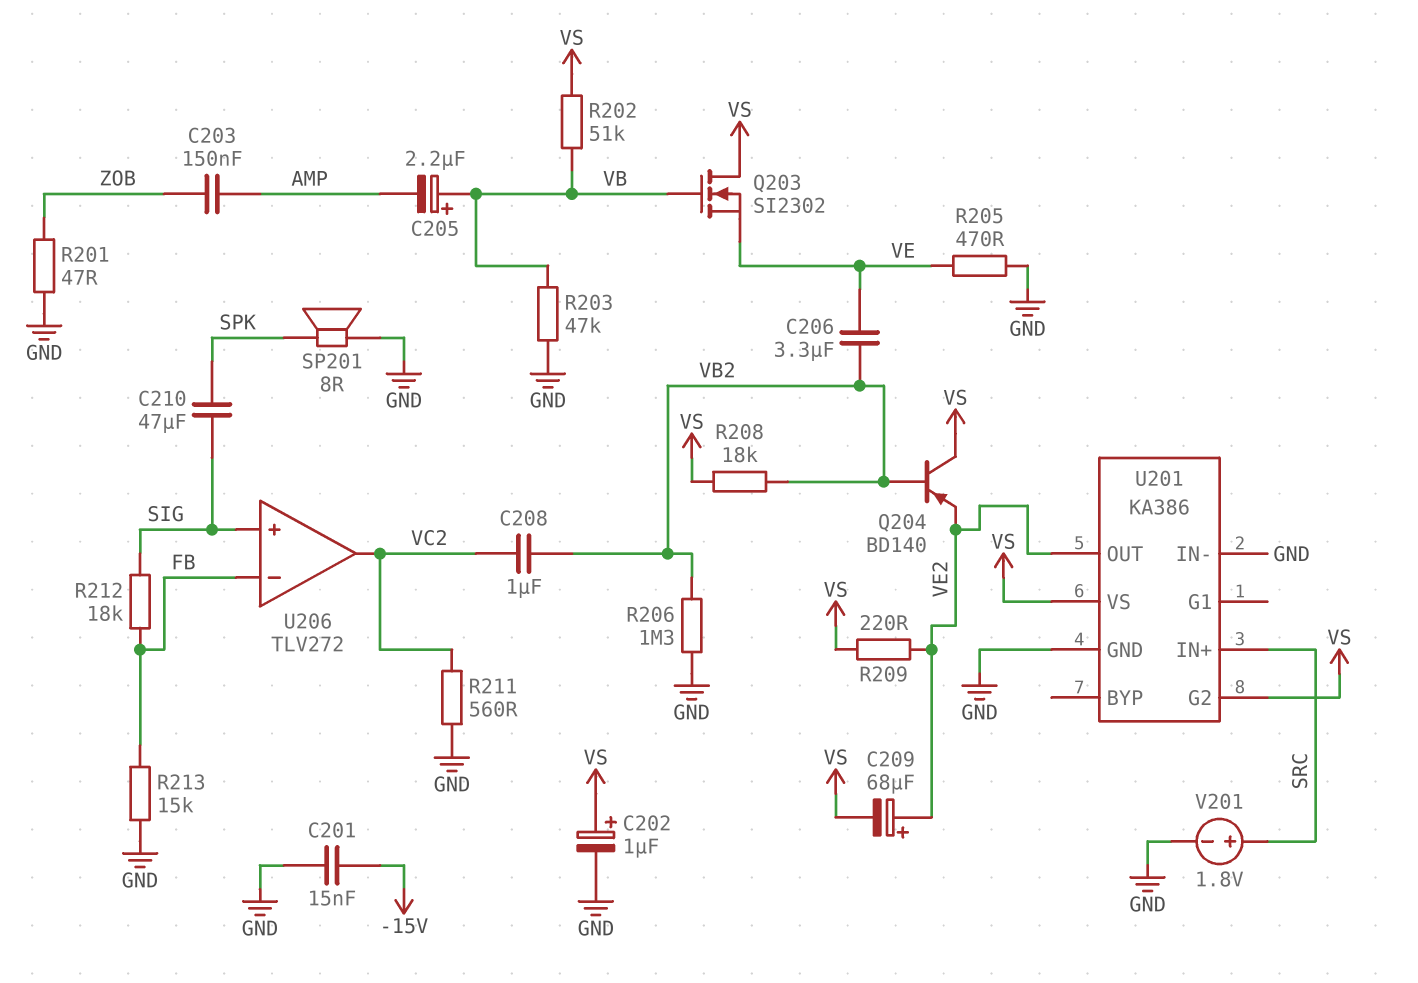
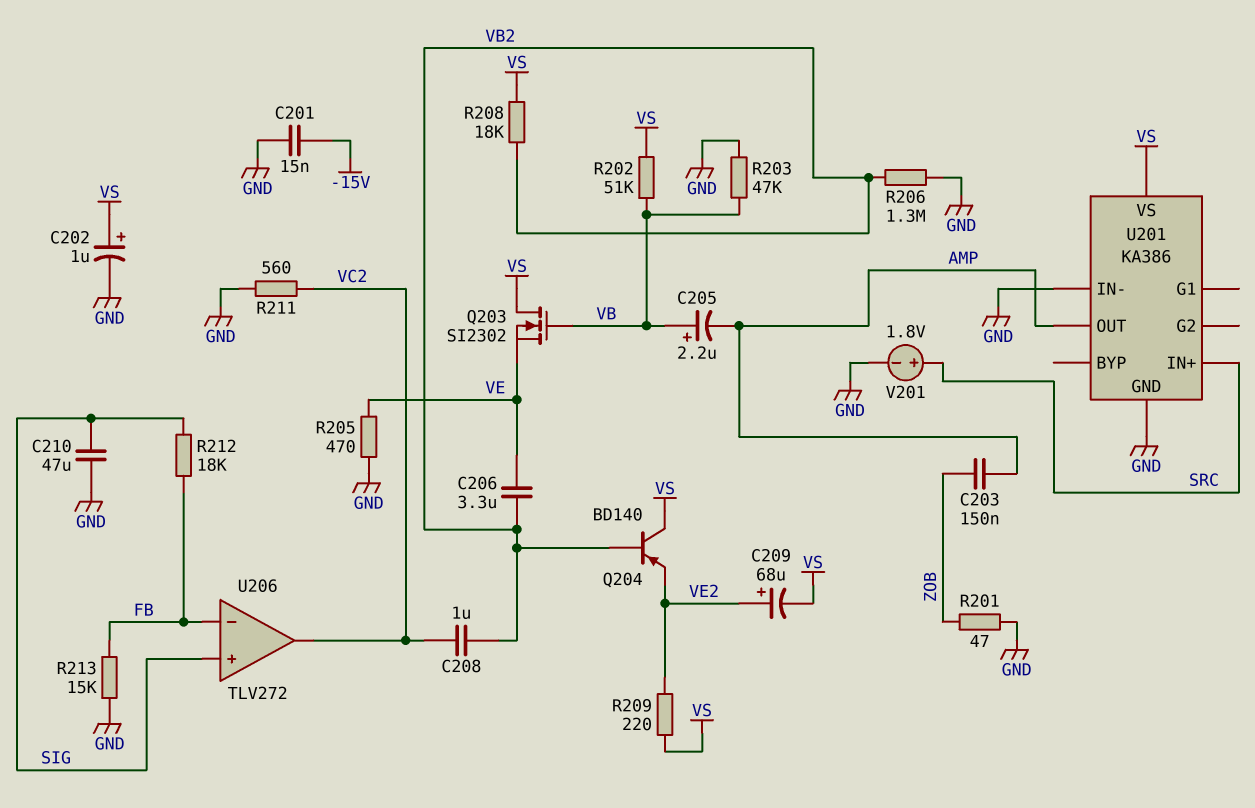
C210: 47uF (SIG, SPK) -> 47uF (GND, SIG)
SP201: speaker 8R (GND, SPK) -> none
U201 pin G2: VS -> none
U201 pin OUT: VE2 -> AMP

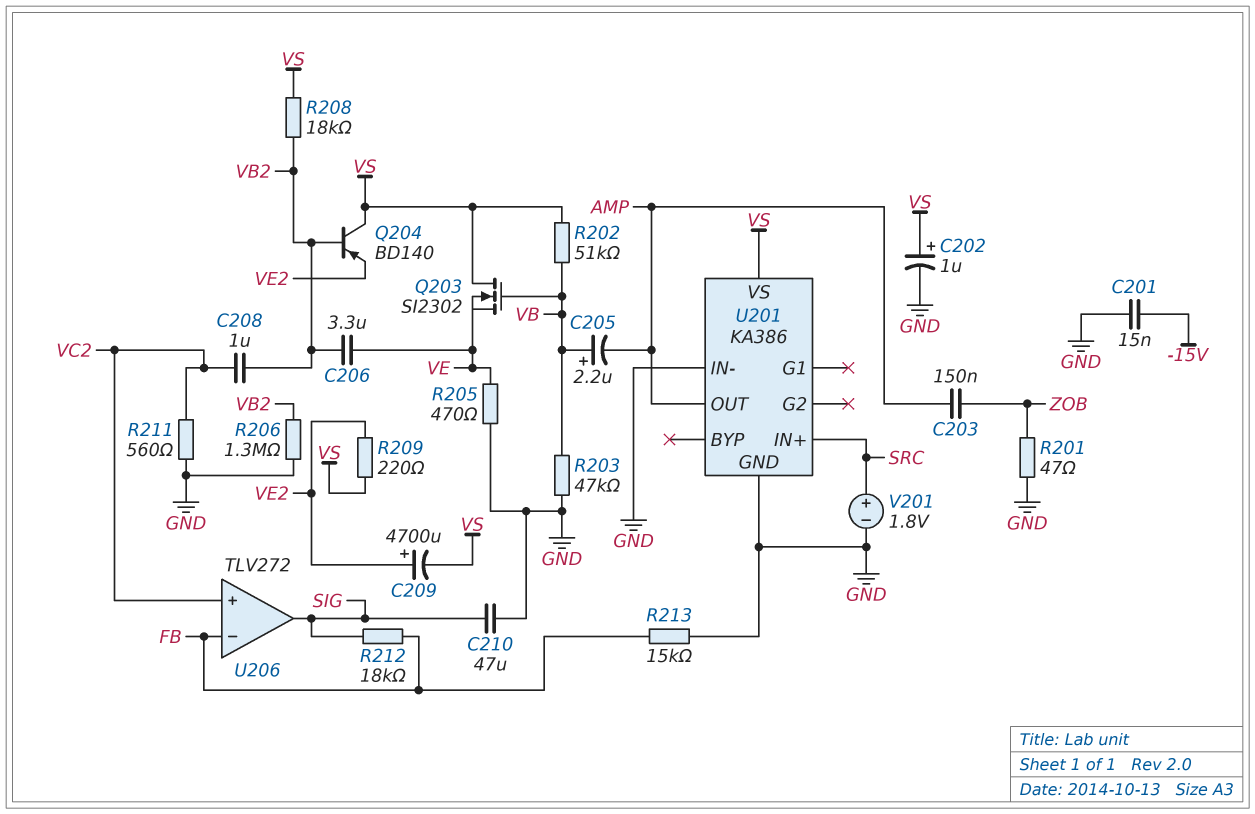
C209: 68uF (plus VE2, minus VS) -> 4700uF (plus VE2, minus VS)
U206 pin in+: SIG -> VC2
U206 pin out: VC2 -> SIG

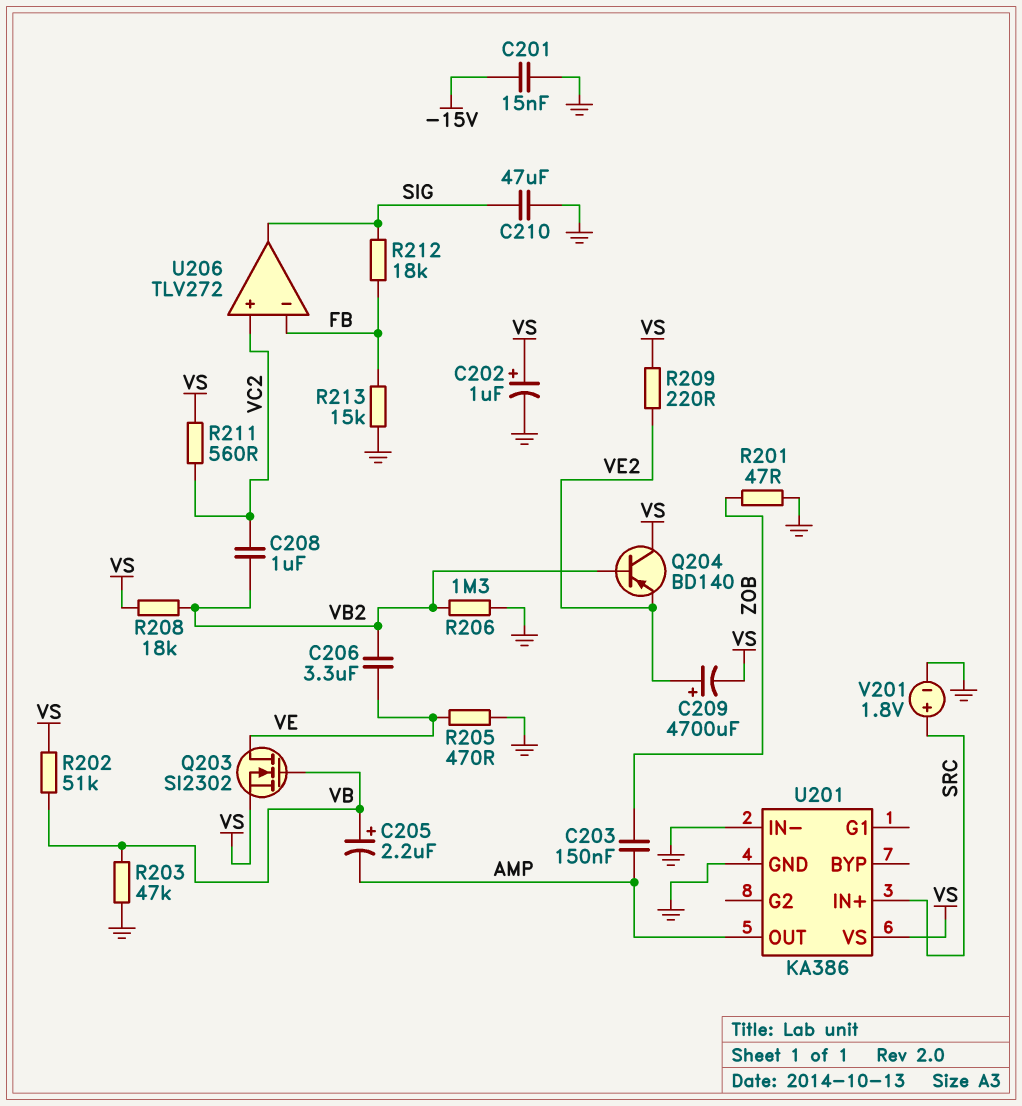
Q203: NMOS SI2302 (G VB, D VS, S VE) -> NMOS SI2302 (G VB, D VE, S VS)
R211: 560 (GND, VC2) -> 560 (VC2, VS)

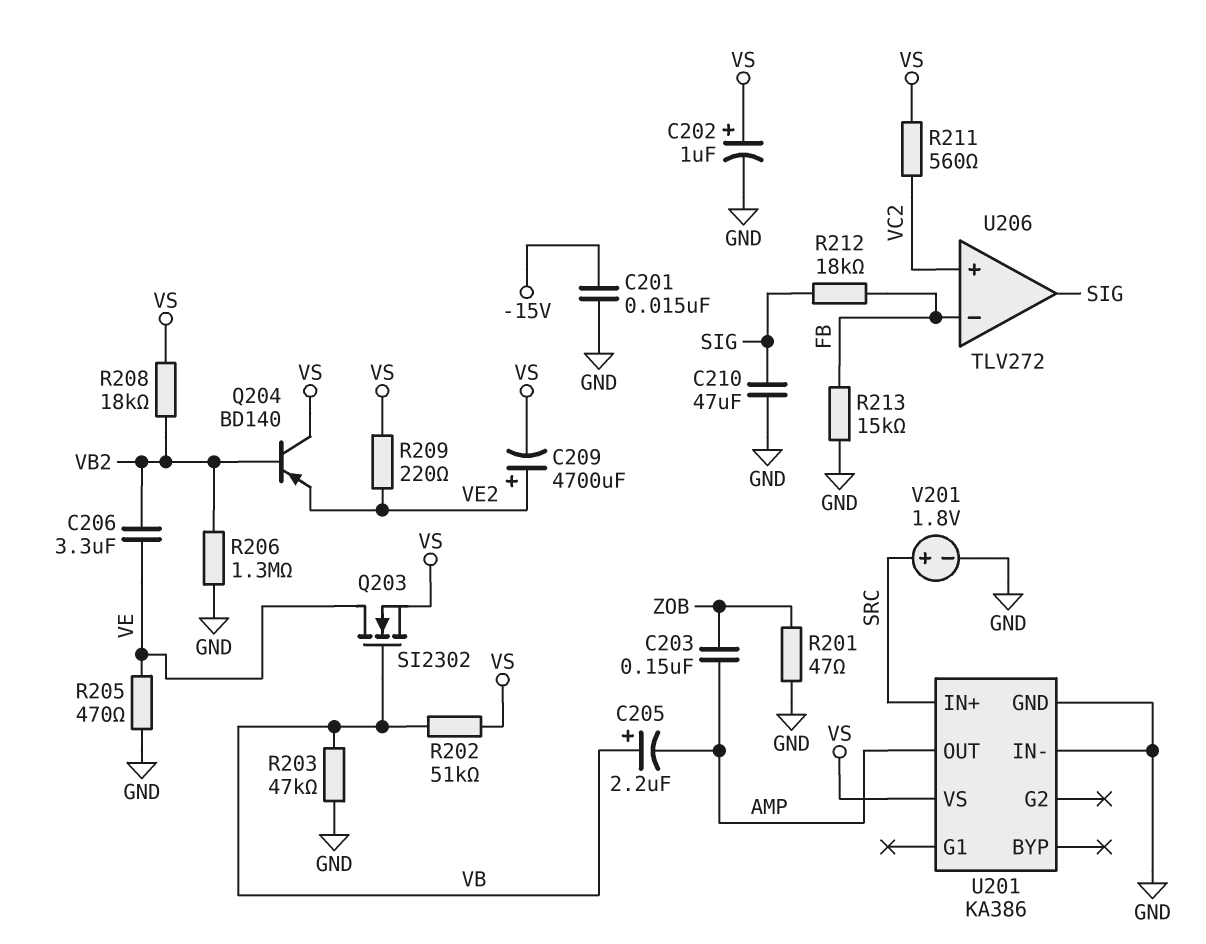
C208: 1uF (VB2, VC2) -> none

